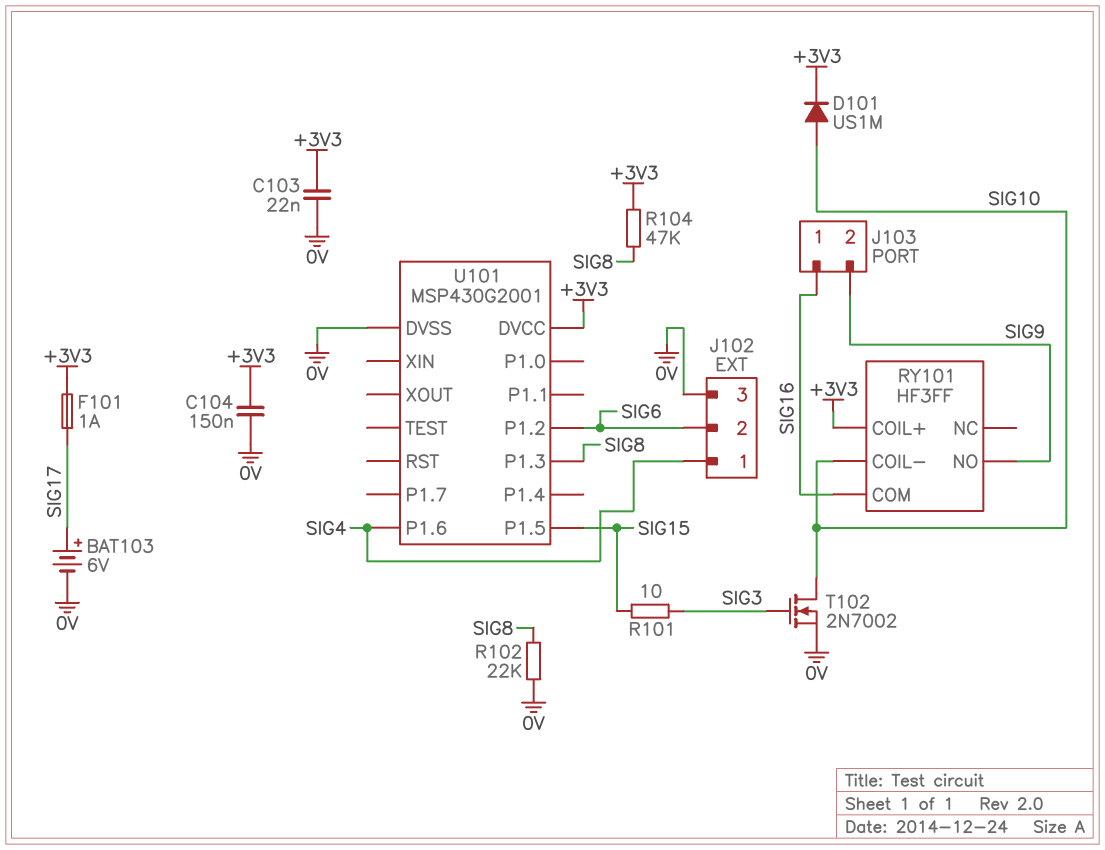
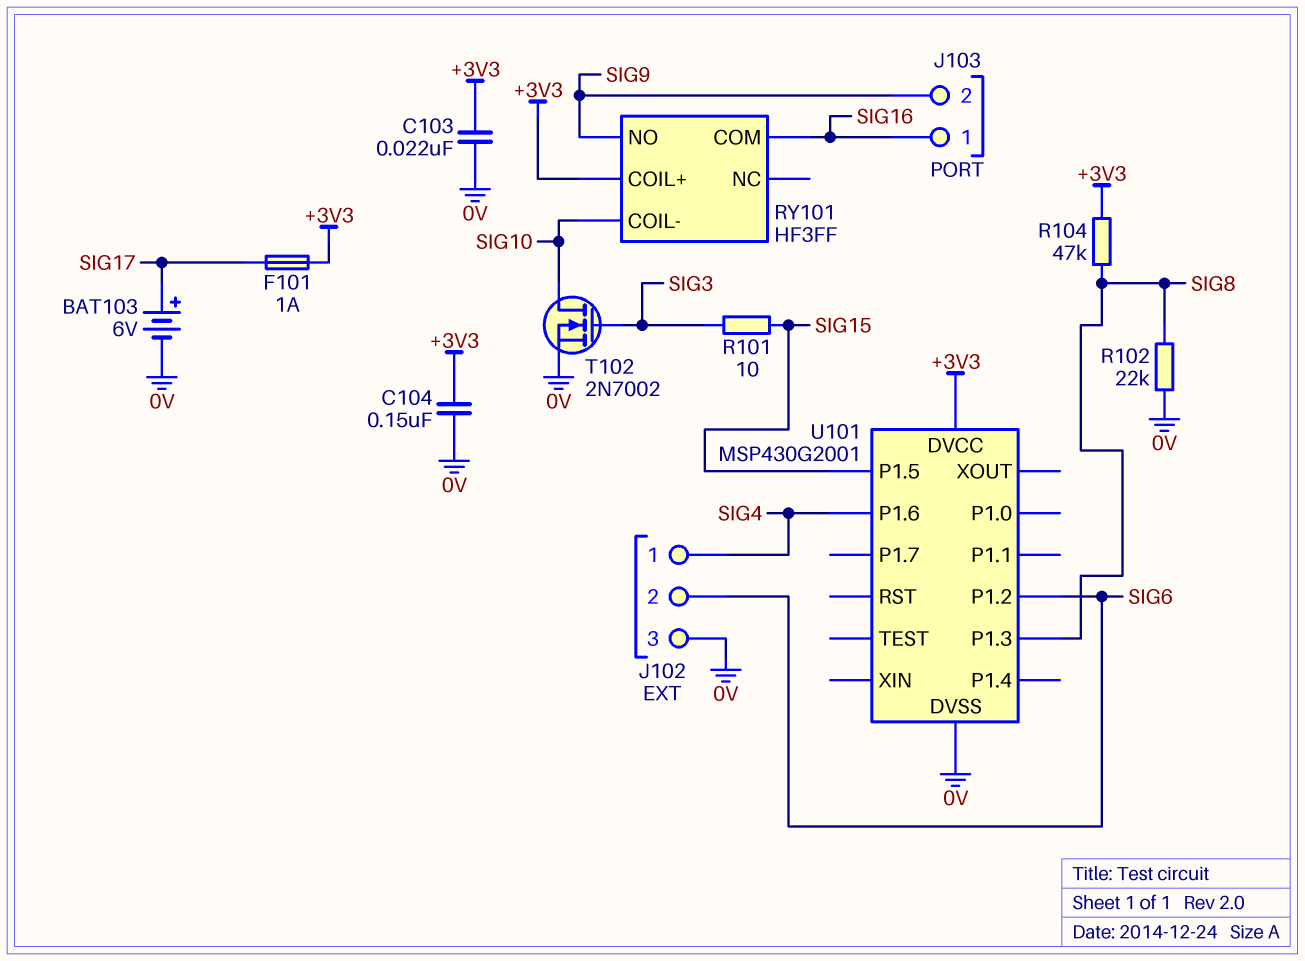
D101: diode US1M (A SIG10, K +3V3) -> none

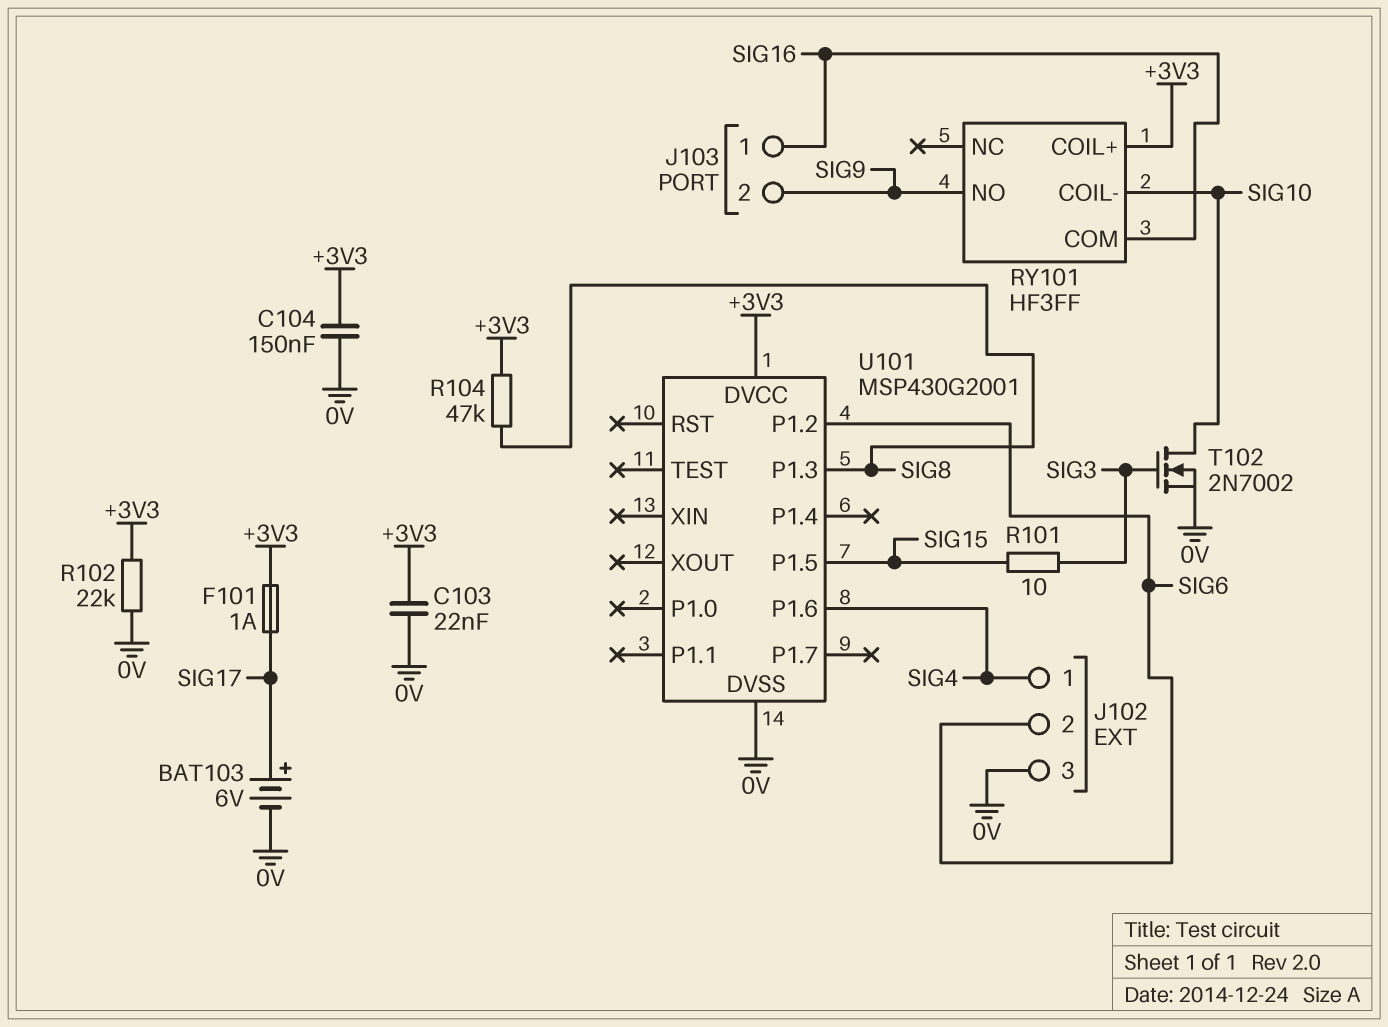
R102: 22k (0V, SIG8) -> 22k (+3V3, 0V)

